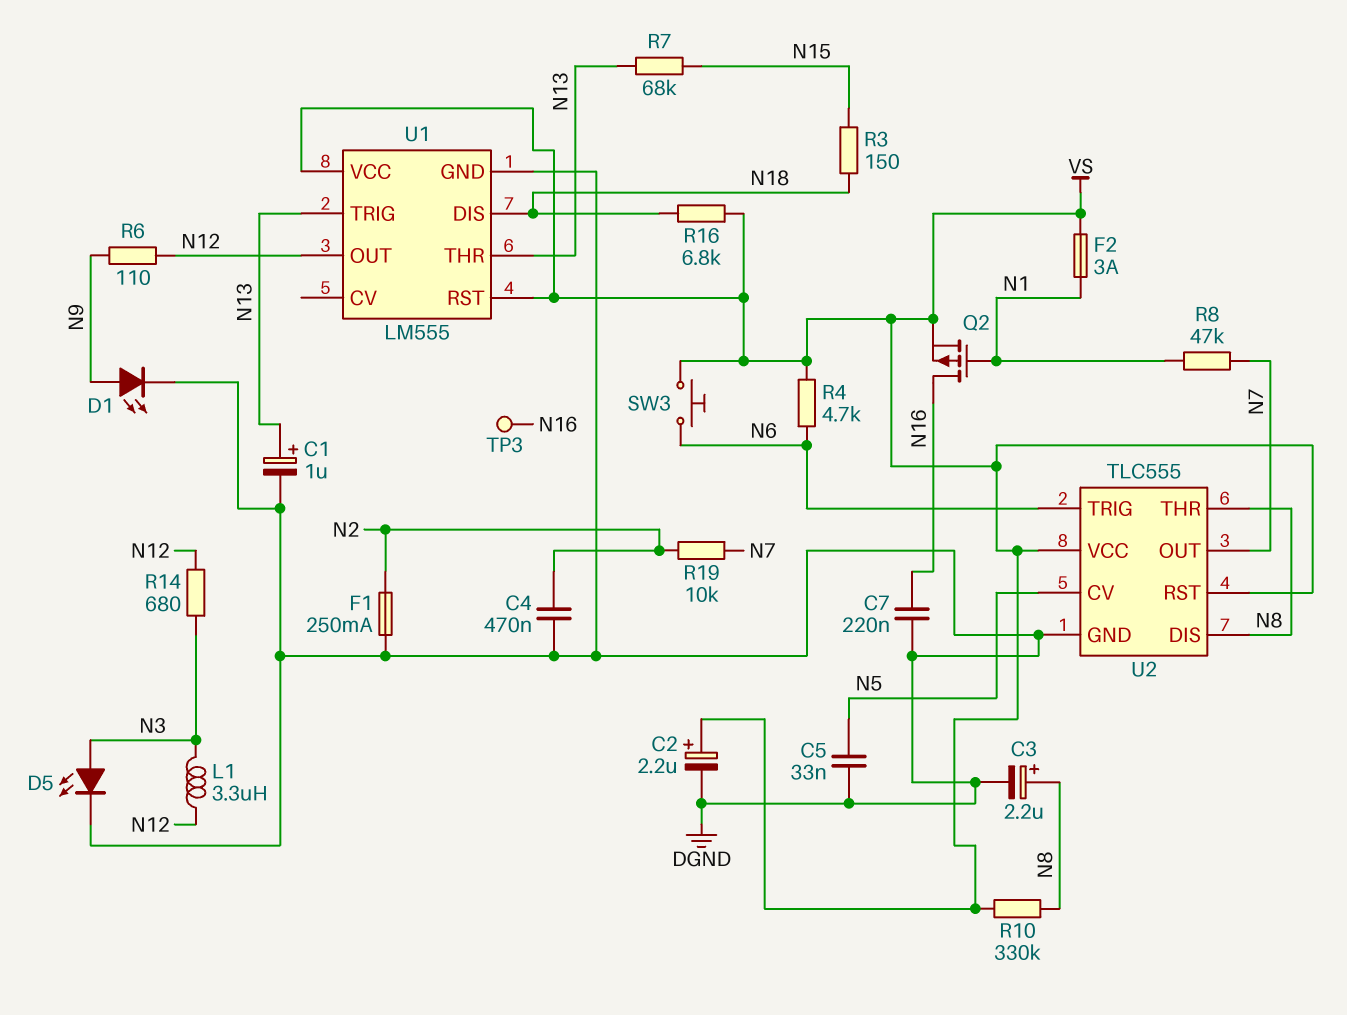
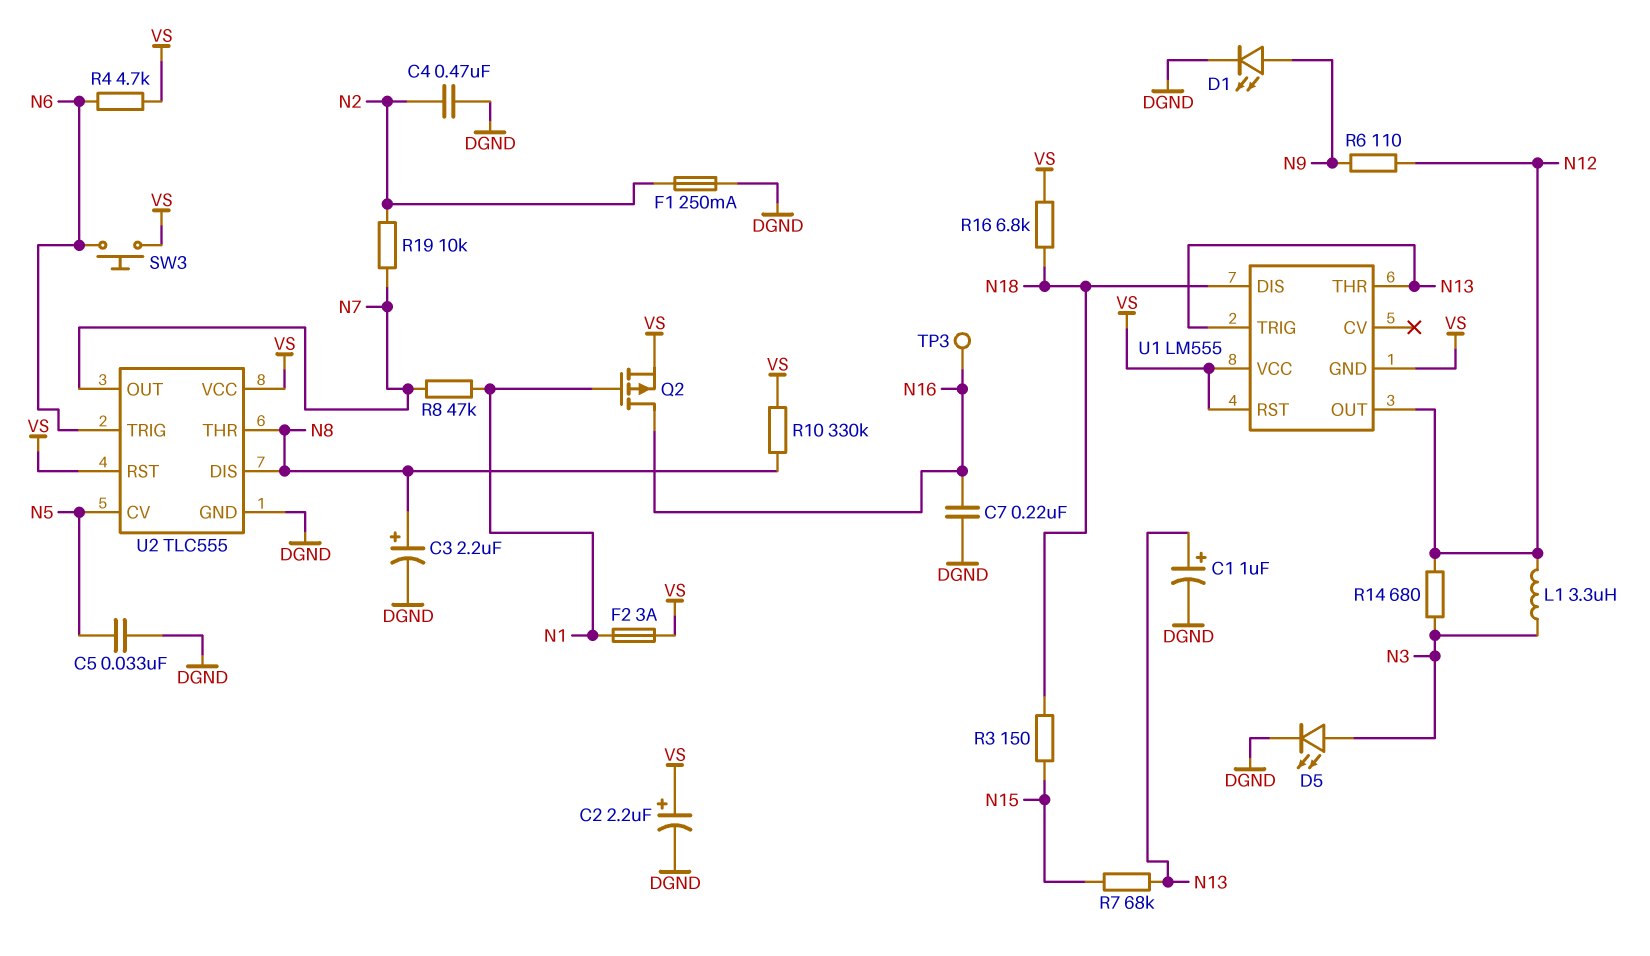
U1 pin GND: DGND -> VS

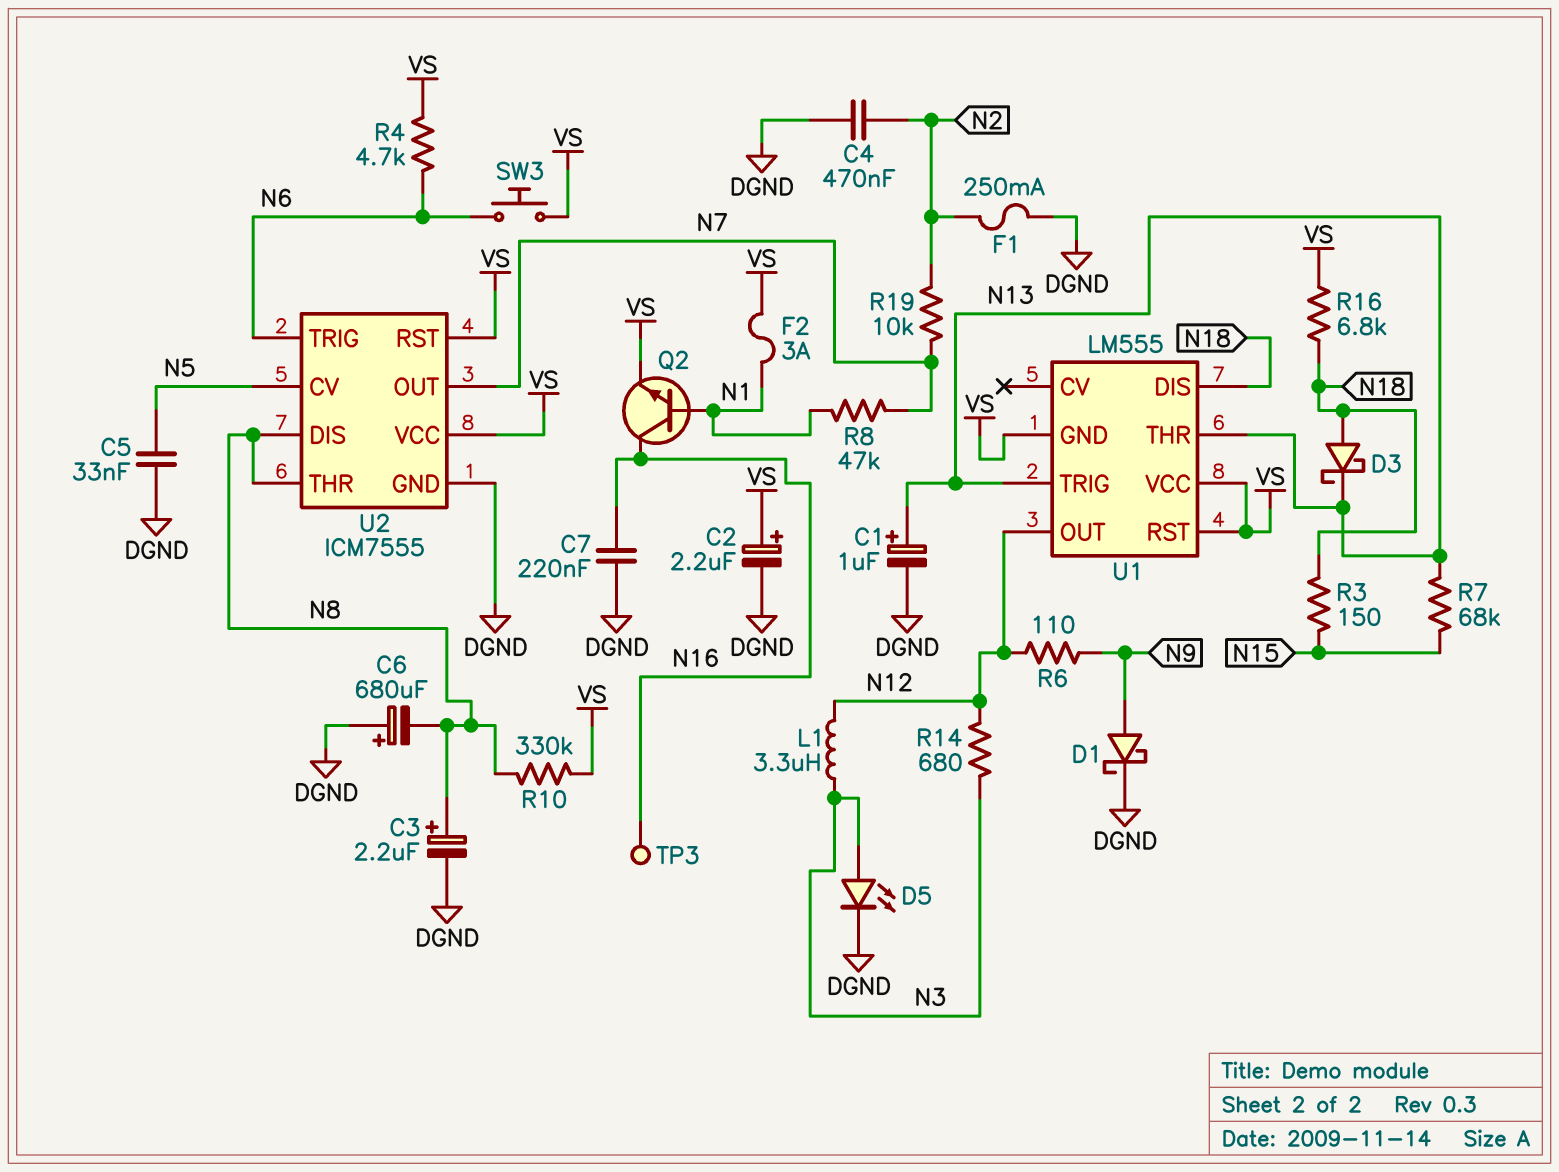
C6: none -> 680uF (plus DGND, minus N8)
D1: LED (A N9, K DGND) -> schottky (A N9, K DGND)
D3: none -> schottky (A N18, K N13)
Q2: PMOS (G N1, D N16, S VS) -> NPN (B N1, C N16, E VS)
U2: TLC555 -> ICM7555

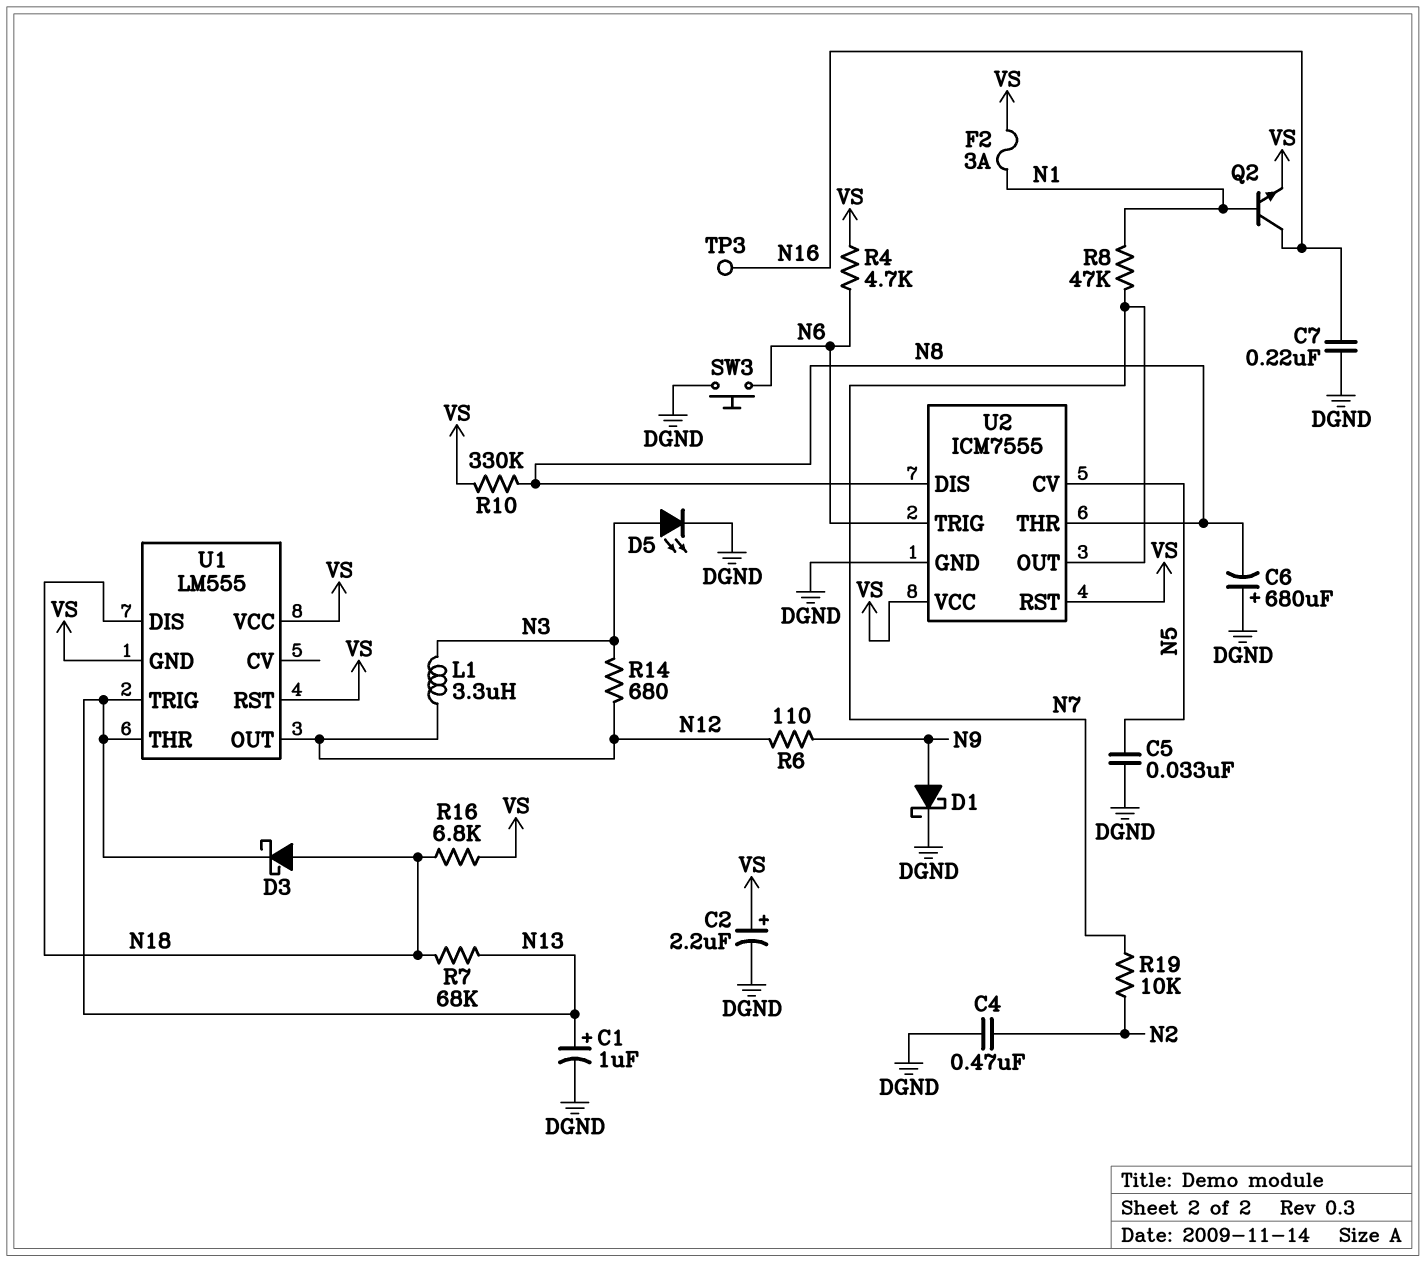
C3: 2.2uF (plus N8, minus DGND) -> none
F1: 250mA (DGND, N2) -> none
R3: 150 (N15, N18) -> none
R7: 68k (N13, N15) -> 68k (N13, N18)
SW3: button (N6, VS) -> button (DGND, N6)

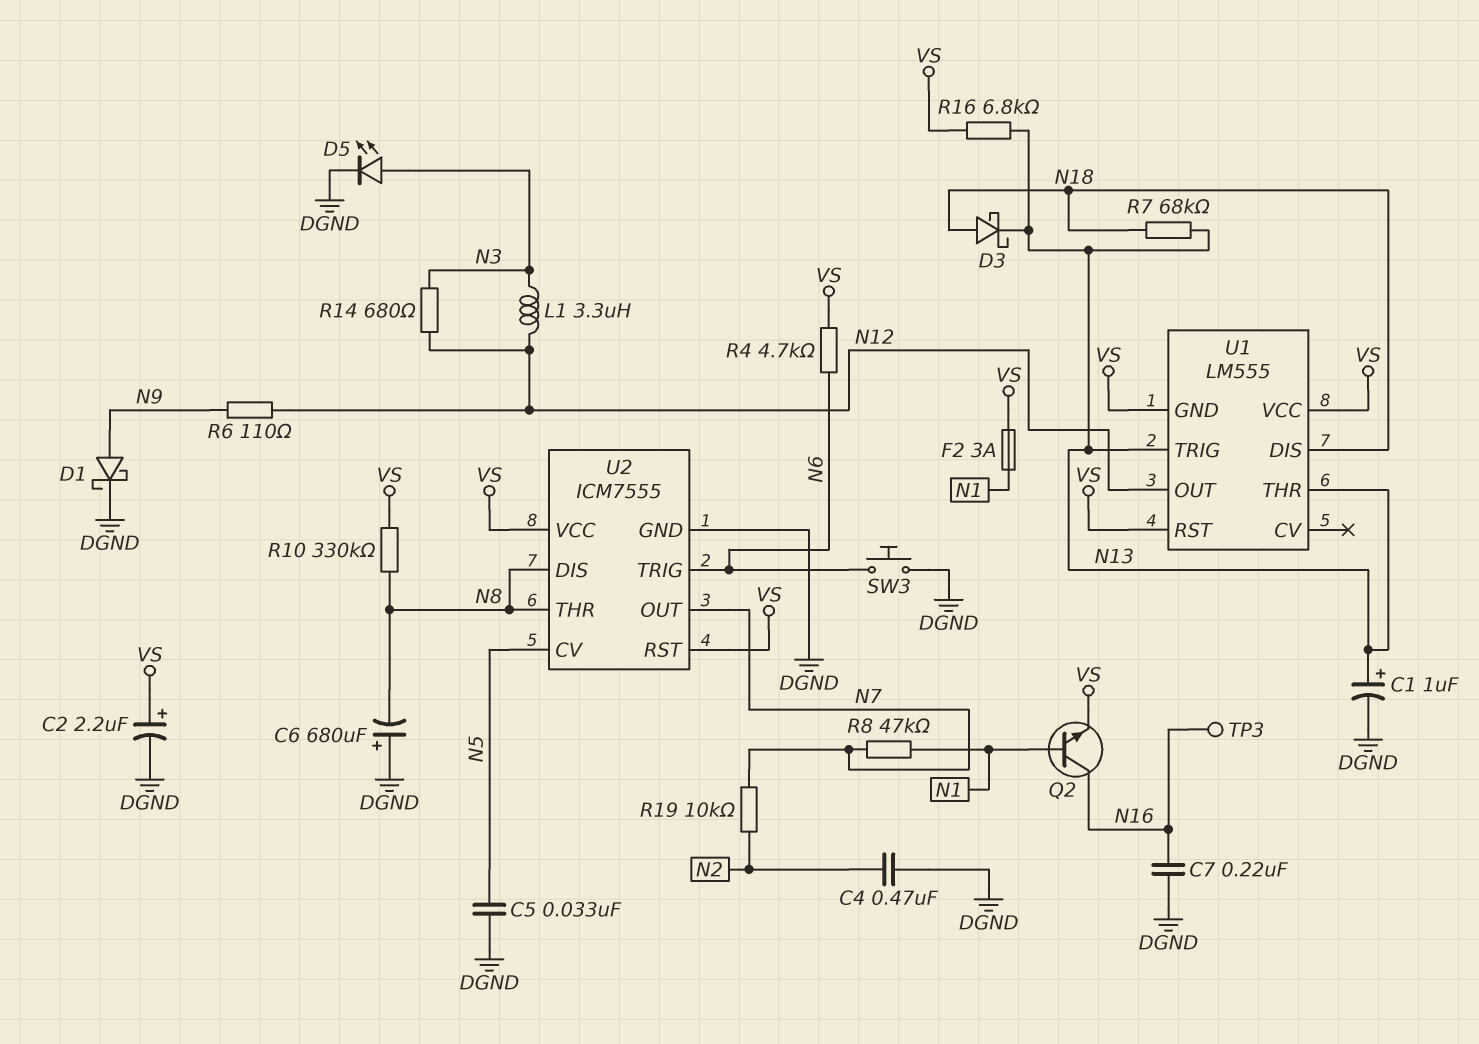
R16: 6.8k (N18, VS) -> 6.8k (N13, VS)

